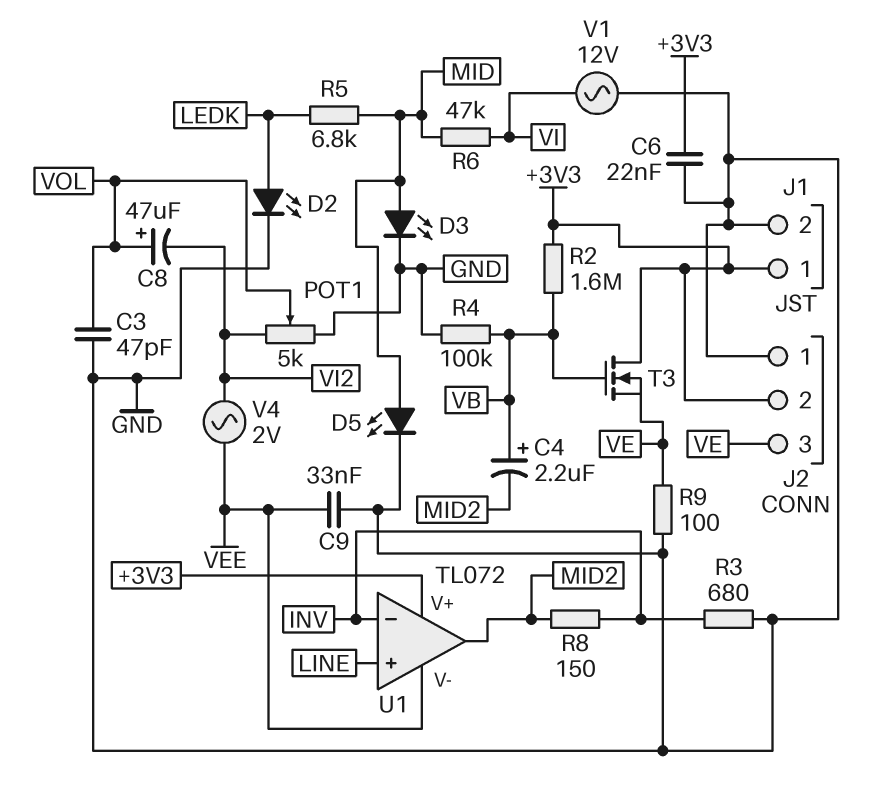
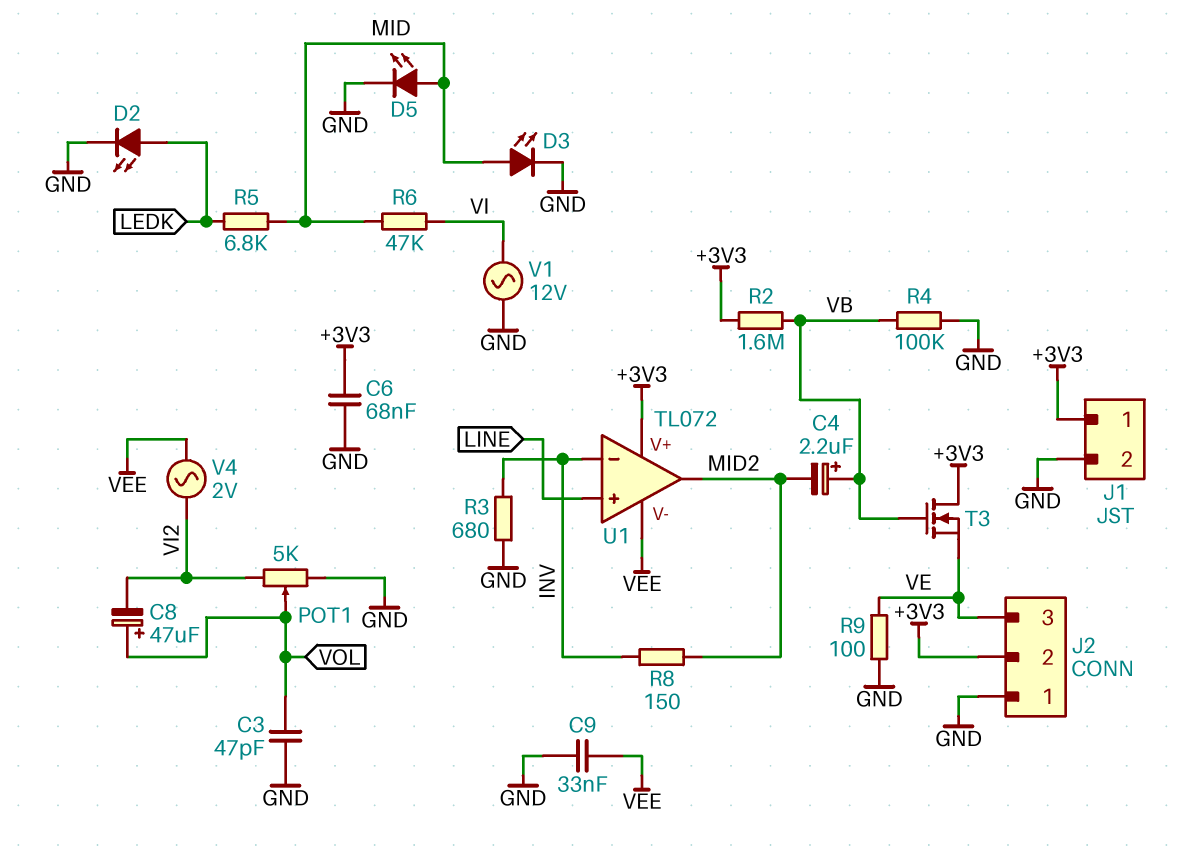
C6: 22nF (+3V3, GND) -> 68nF (+3V3, GND)

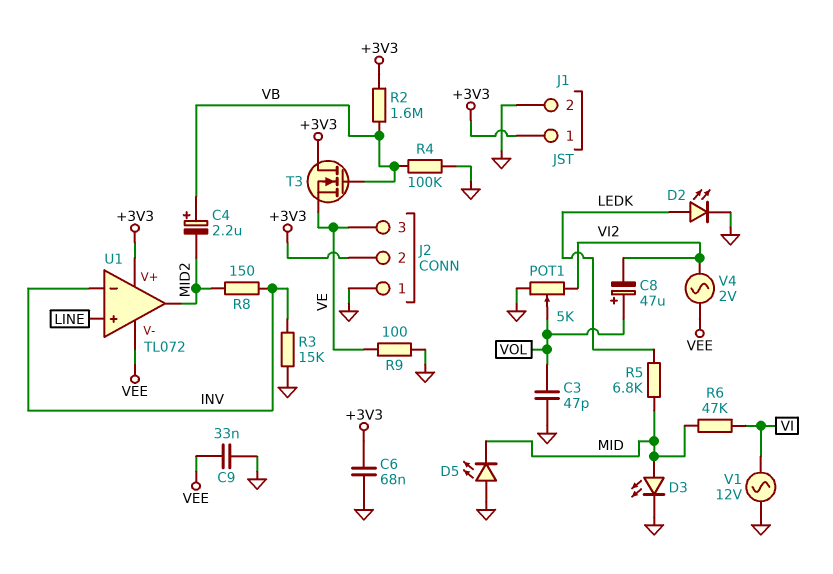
D5: LED (A MID, K GND) -> LED (A GND, K MID)
R3: 680 (GND, INV) -> 15k (GND, INV)

